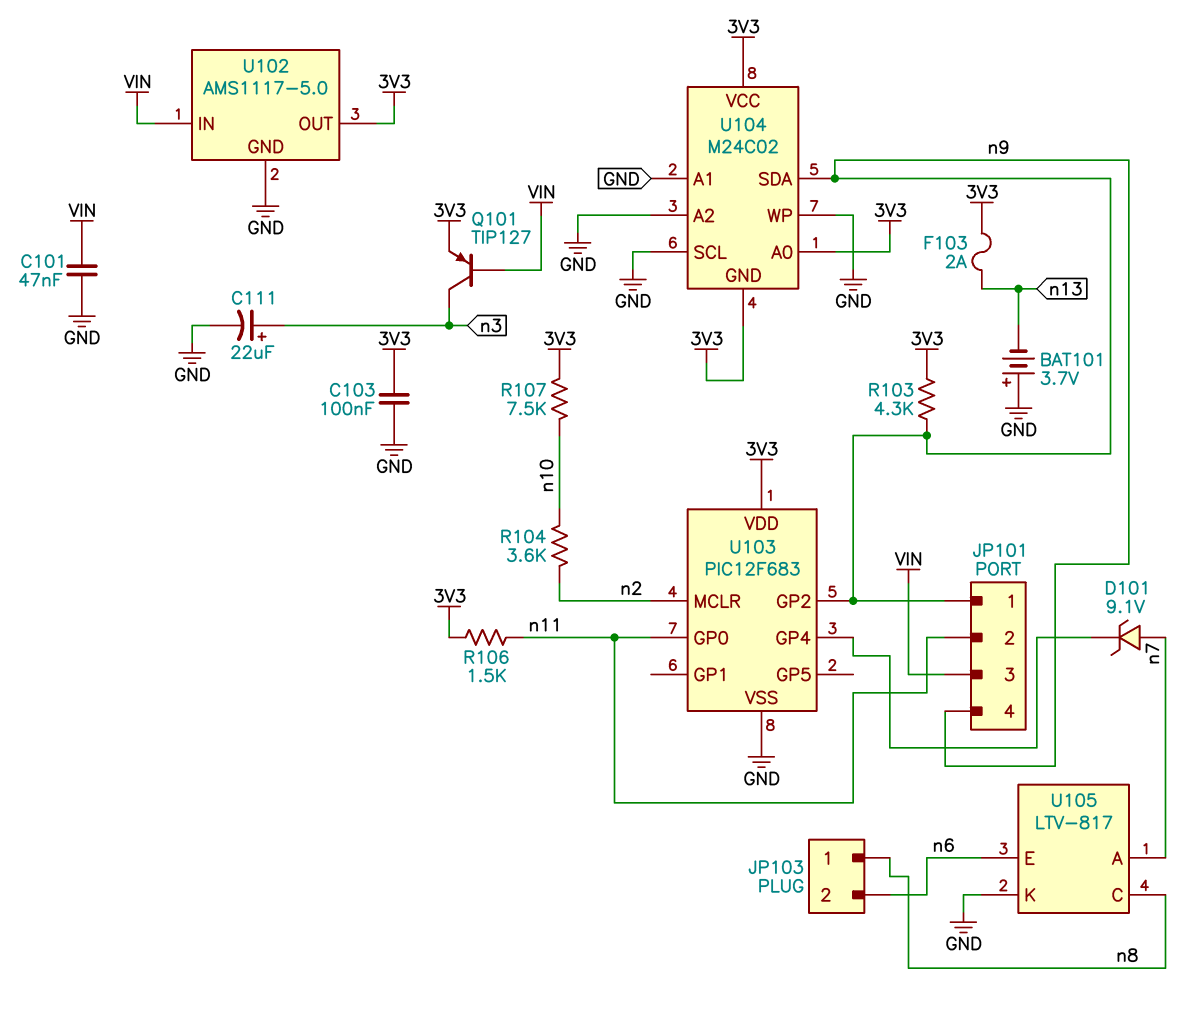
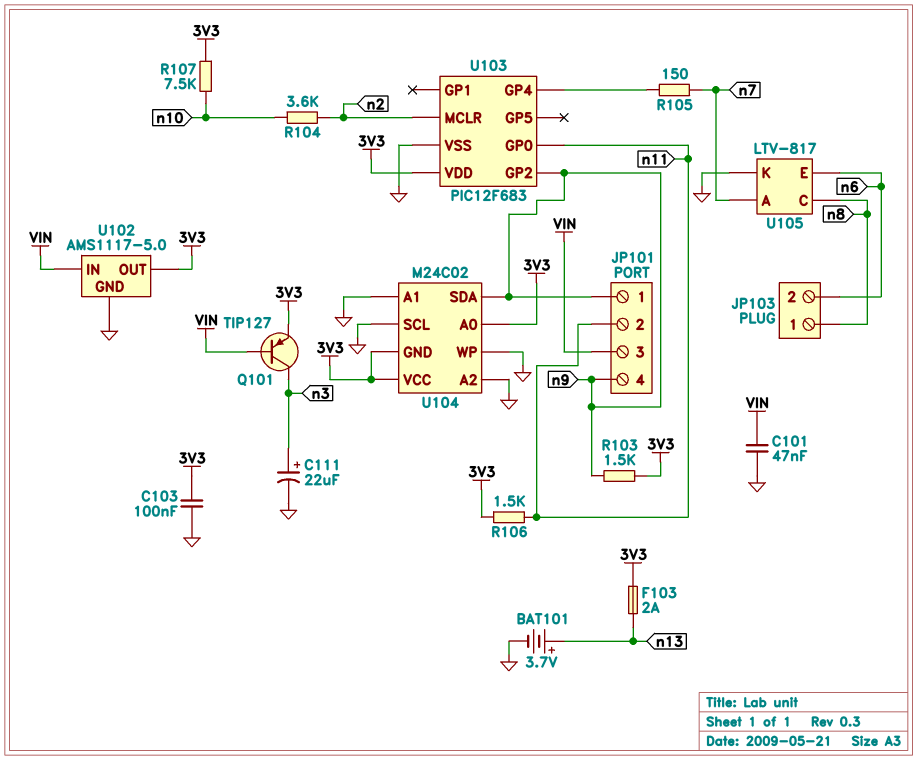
BAT101: 3.7V (plus GND, minus n13) -> 3.7V (plus n13, minus GND)
D101: zener 9.1V (A n7, K U103/GP4) -> none
R103: 4.3k (3V3, n9) -> 1.5k (3V3, n9)
R105: none -> 150 (U103/GP4, n7)

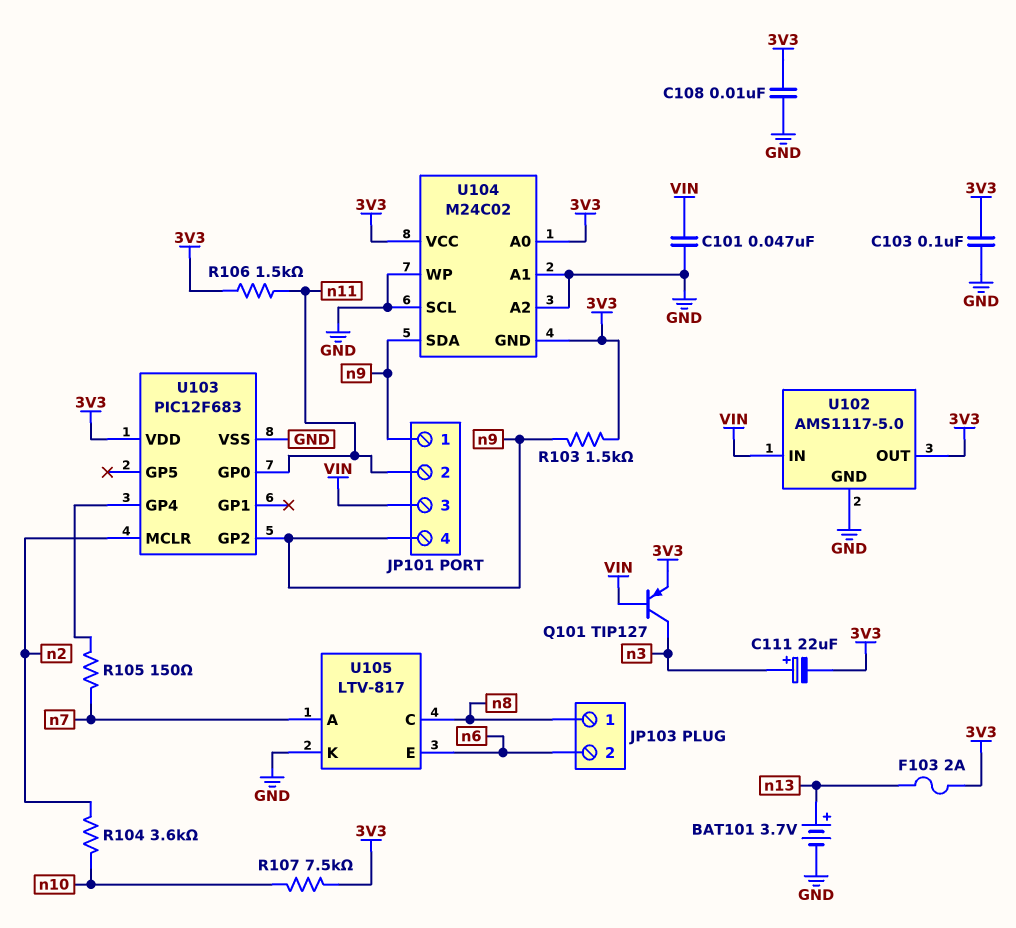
C108: none -> 10nF (3V3, GND)
C111: 22uF (plus n3, minus GND) -> 22uF (plus n3, minus 3V3)

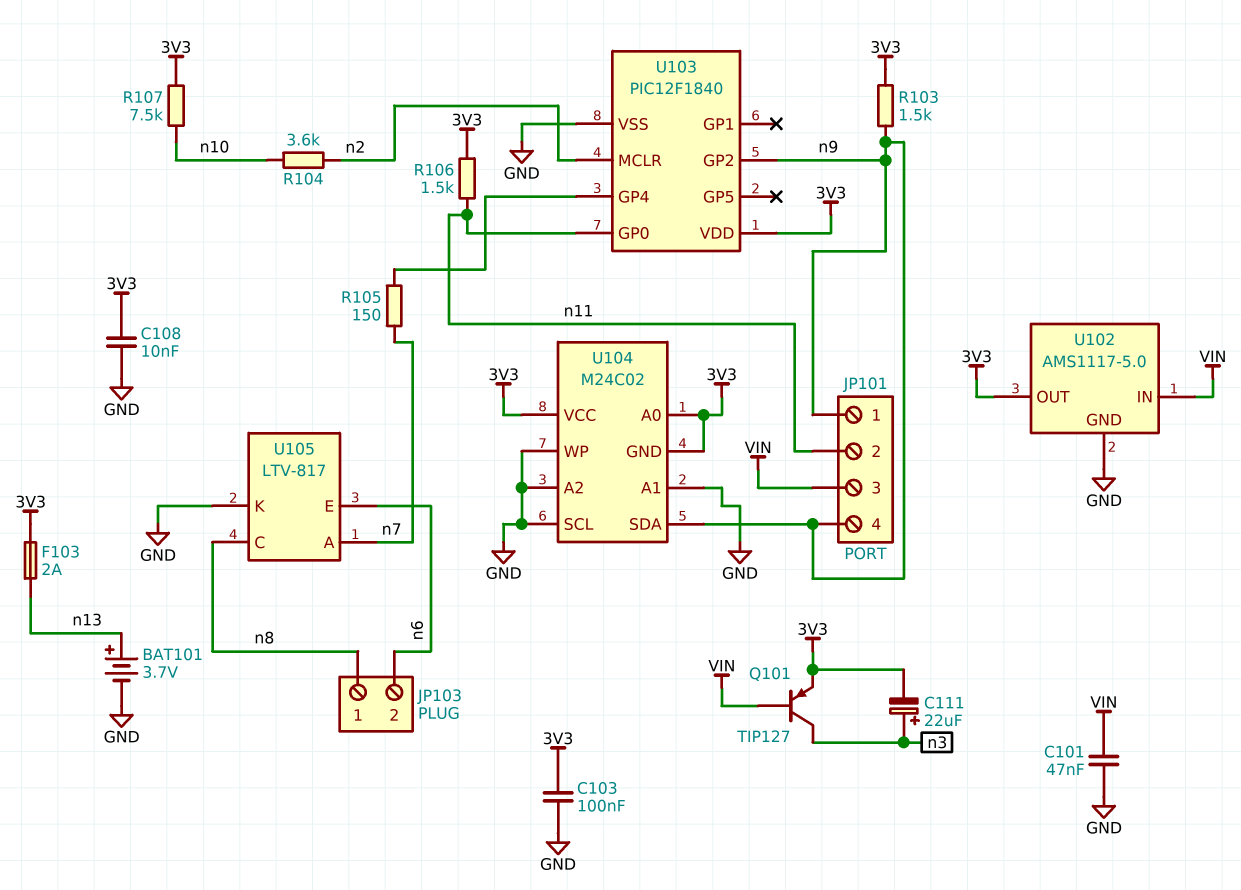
U103: PIC12F683 -> PIC12F1840

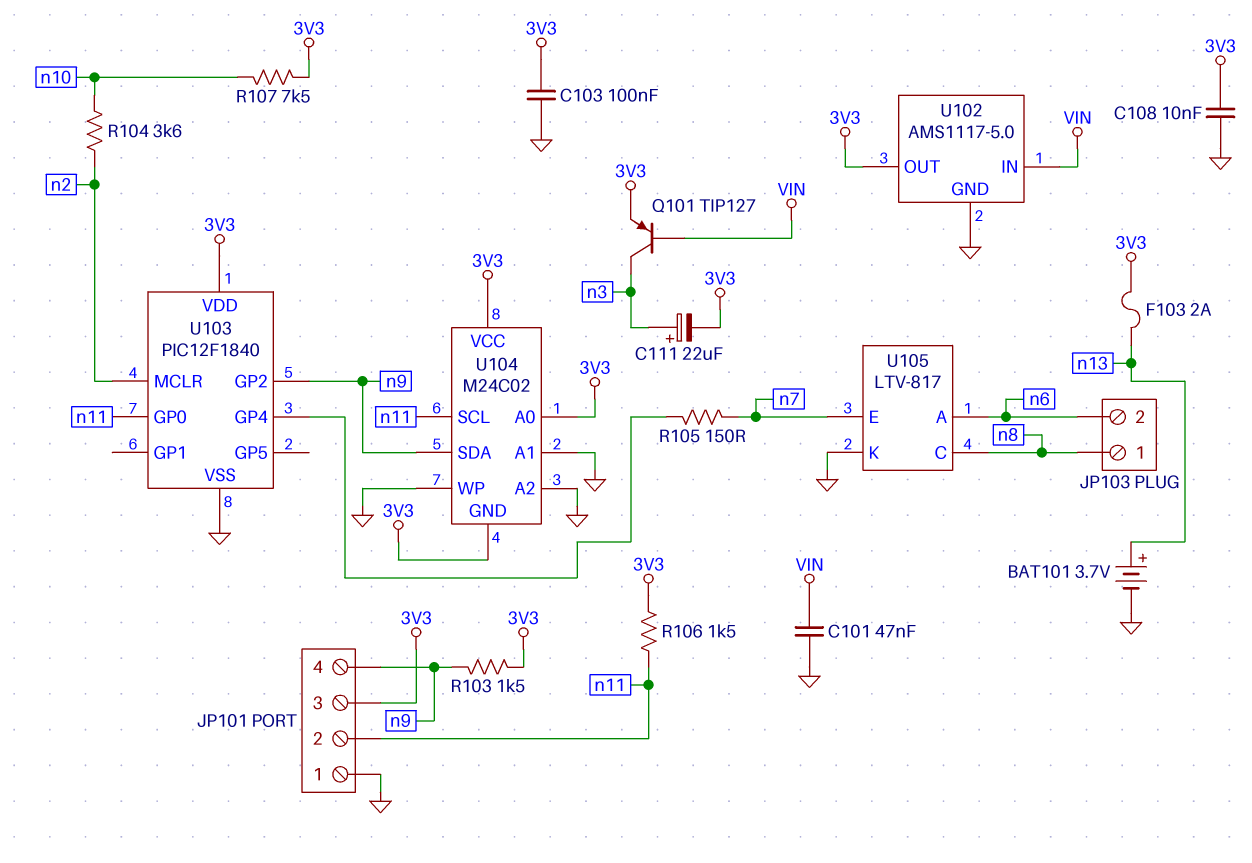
JP101 pin 1: n9 -> GND
JP101 pin 3: VIN -> 3V3
U104 pin SCL: GND -> n11
U105 pin A: n7 -> n6
U105 pin E: n6 -> n7

